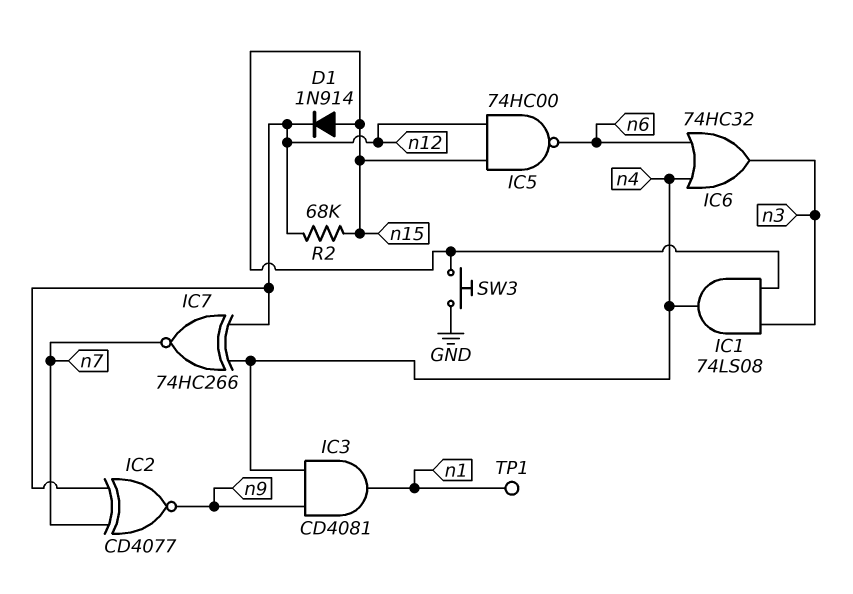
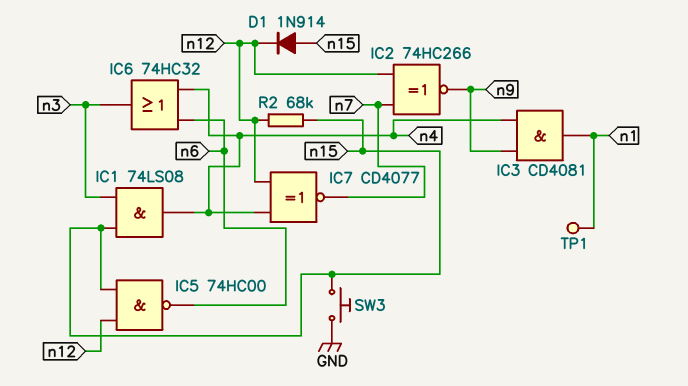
IC2: XNOR CD4077 (in n7, in n12, out n9) -> XNOR 74HC266 (in n7, in n12, out n9)
IC7: XNOR 74HC266 (in n4, in n12, out n7) -> XNOR CD4077 (in n4, in n12, out n7)

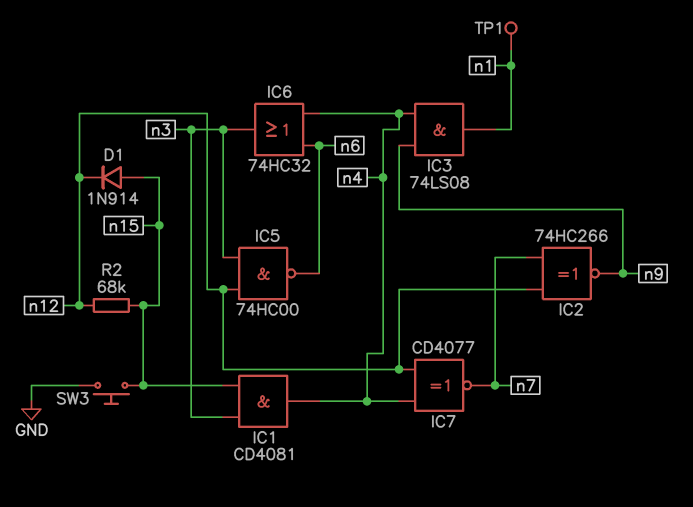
IC1: AND 74LS08 (in n3, in n15, out n4) -> AND CD4081 (in n3, in n15, out n4)
IC3: AND CD4081 (in n4, in n9, out n1) -> AND 74LS08 (in n4, in n9, out n1)
IC5: NAND 74HC00 (in n12, in n15, out n6) -> NAND 74HC00 (in n3, in n12, out n6)

